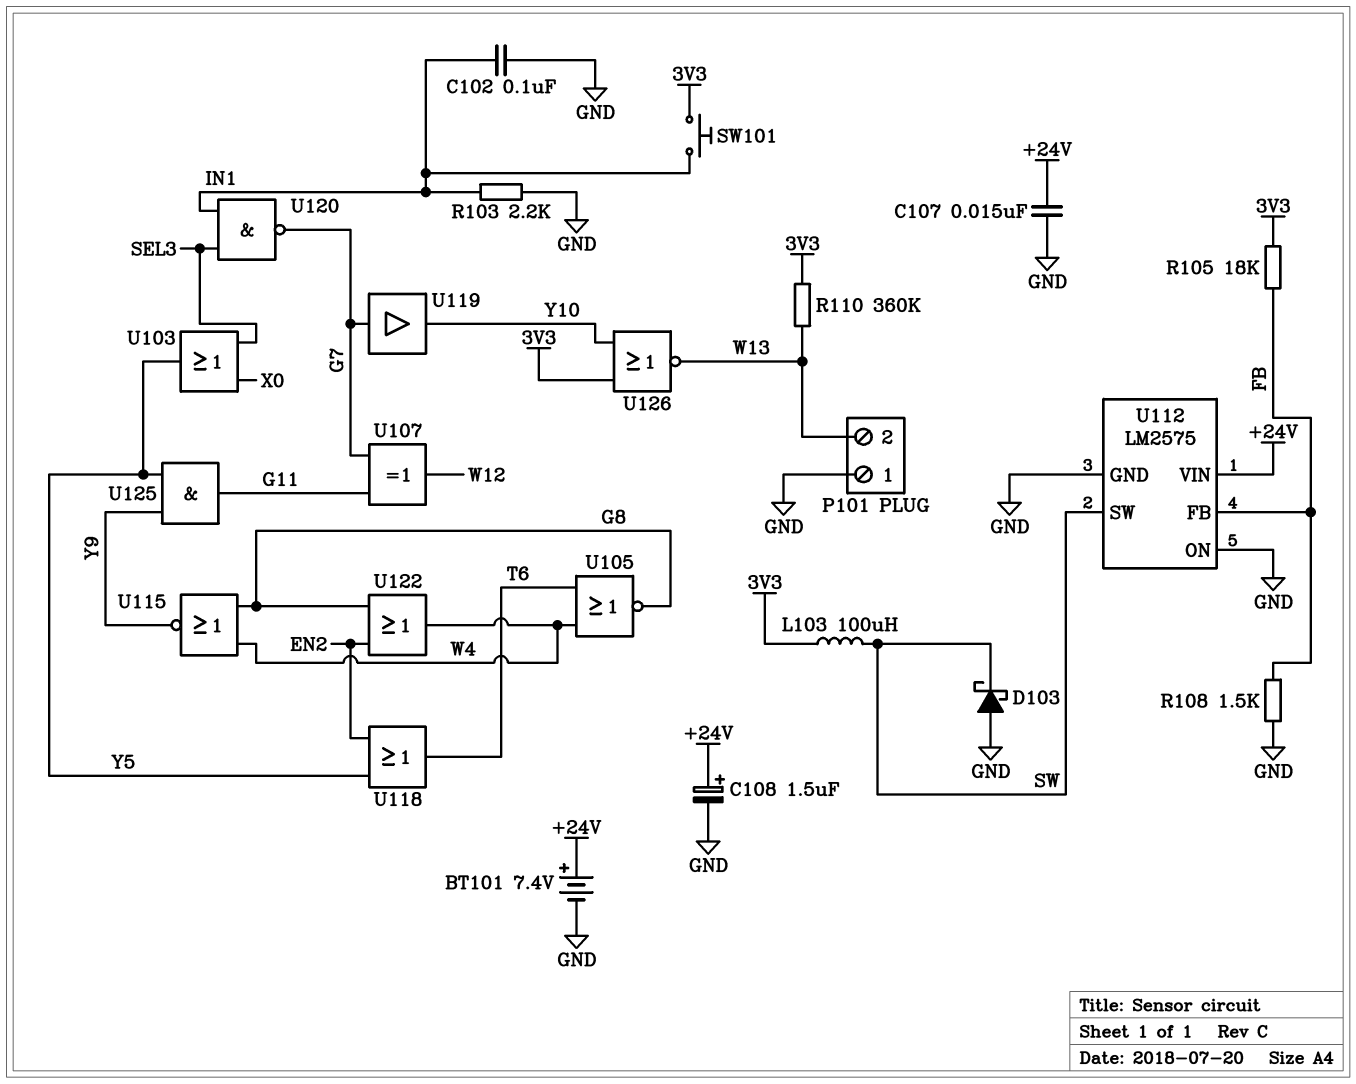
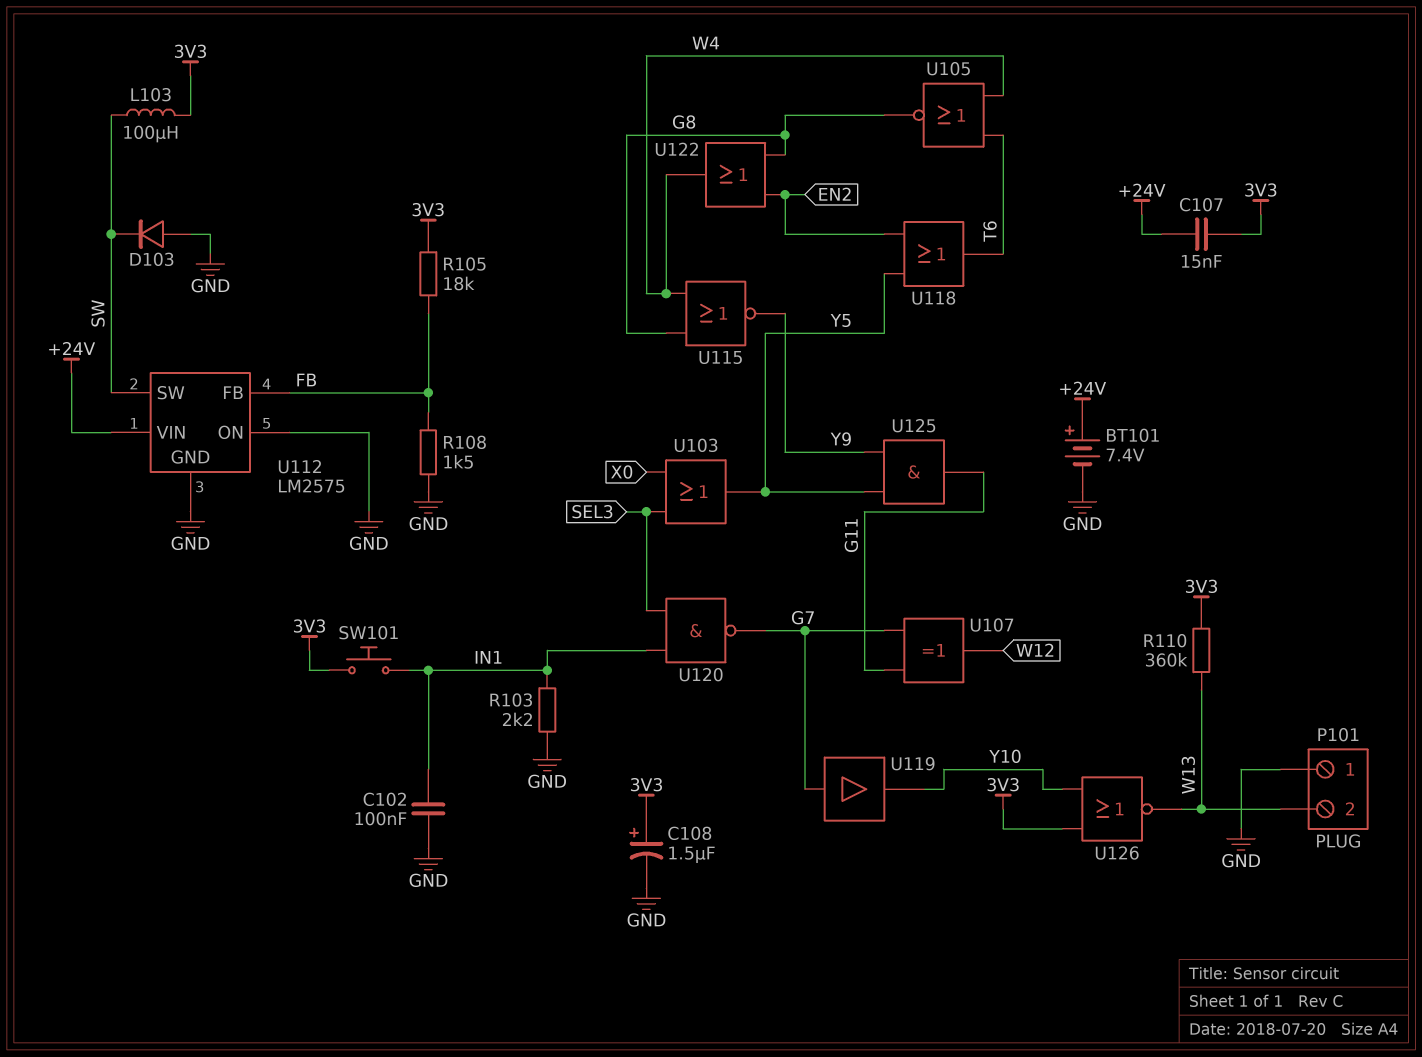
C107: 15nF (+24V, GND) -> 15nF (+24V, 3V3)
C108: 1.5uF (plus +24V, minus GND) -> 1.5uF (plus 3V3, minus GND)
D103: schottky (A GND, K SW) -> diode (A GND, K SW)

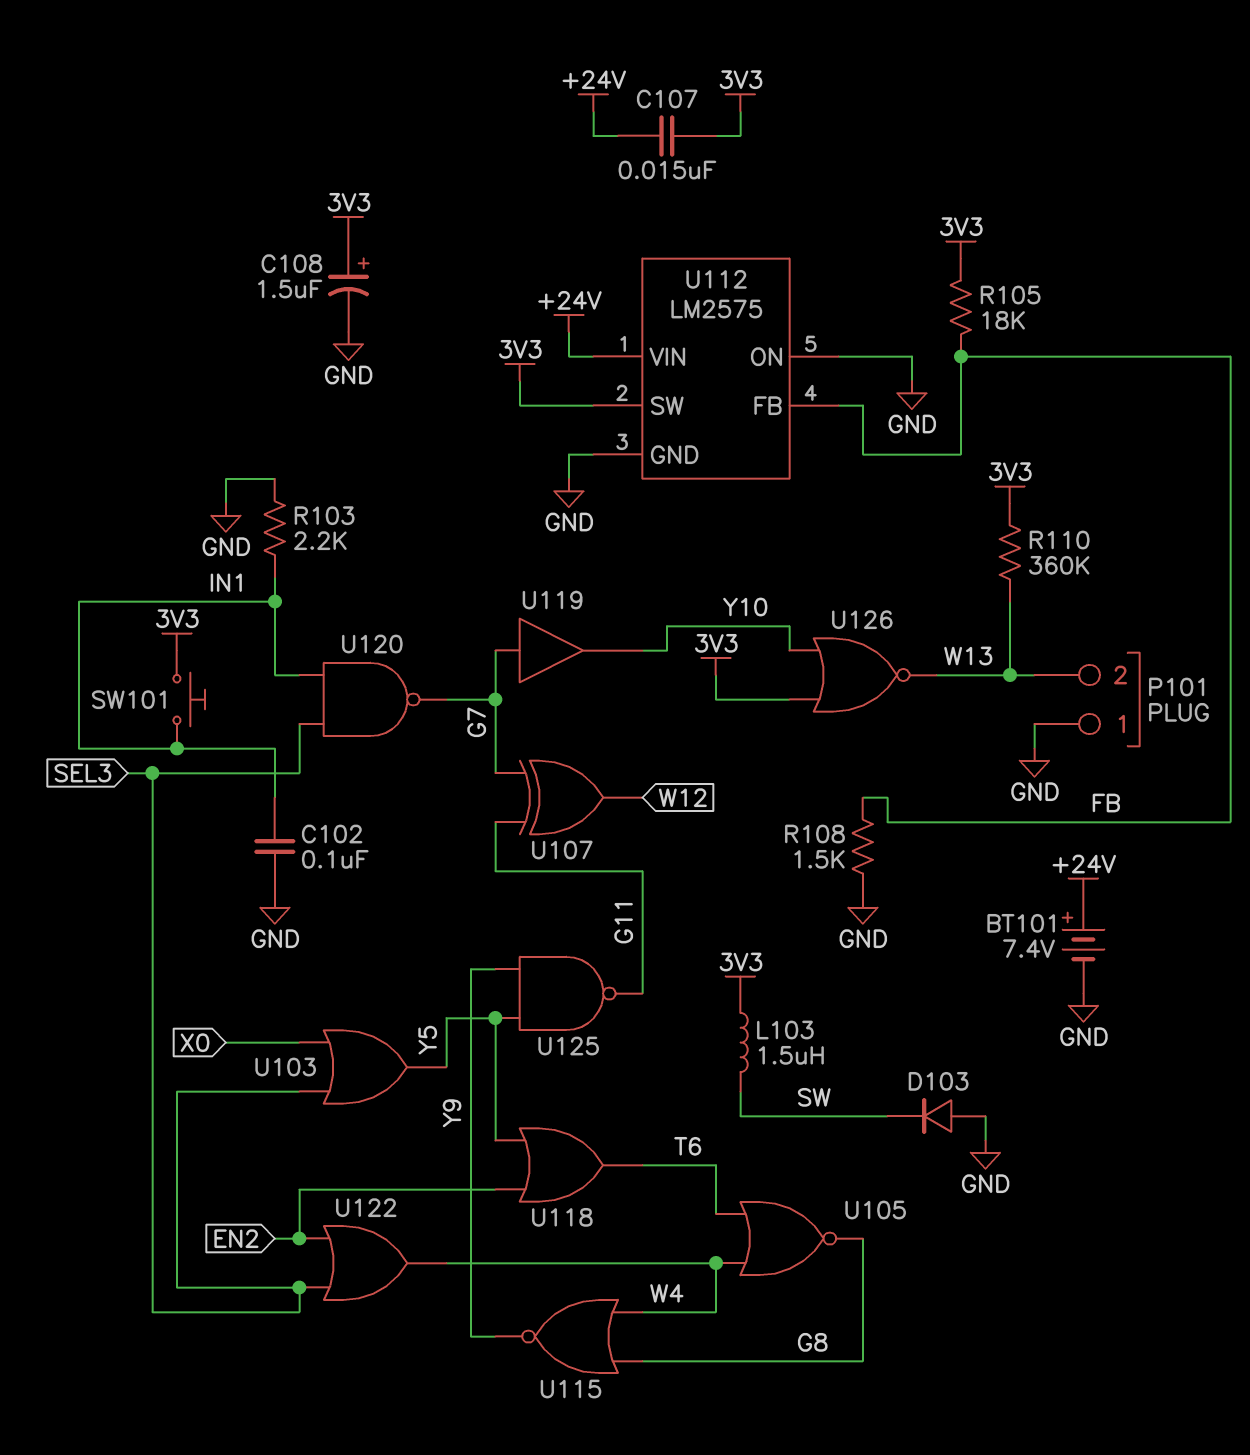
L103: 100uH (3V3, SW) -> 1.5uH (3V3, SW)
U112 pin SW: SW -> 3V3
U122: OR (in EN2, in G8, out W4) -> OR (in EN2, in SEL3, out W4)
U125: AND (in Y5, in Y9, out G11) -> NAND (in Y5, in Y9, out G11)

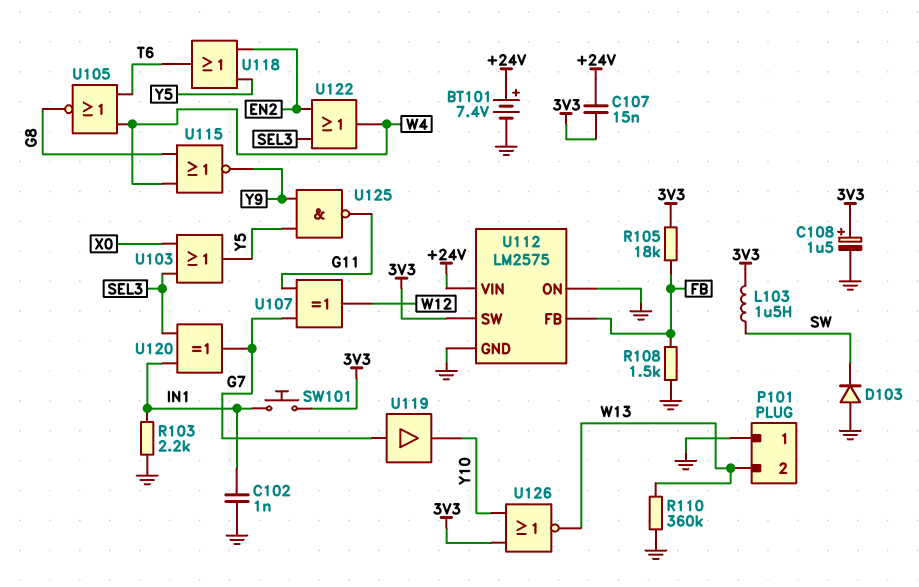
C102: 100nF (GND, IN1) -> 1nF (GND, IN1)
R110: 360k (3V3, W13) -> 360k (GND, W13)
U120: NAND (in IN1, in SEL3, out G7) -> XOR (in IN1, in SEL3, out G7)

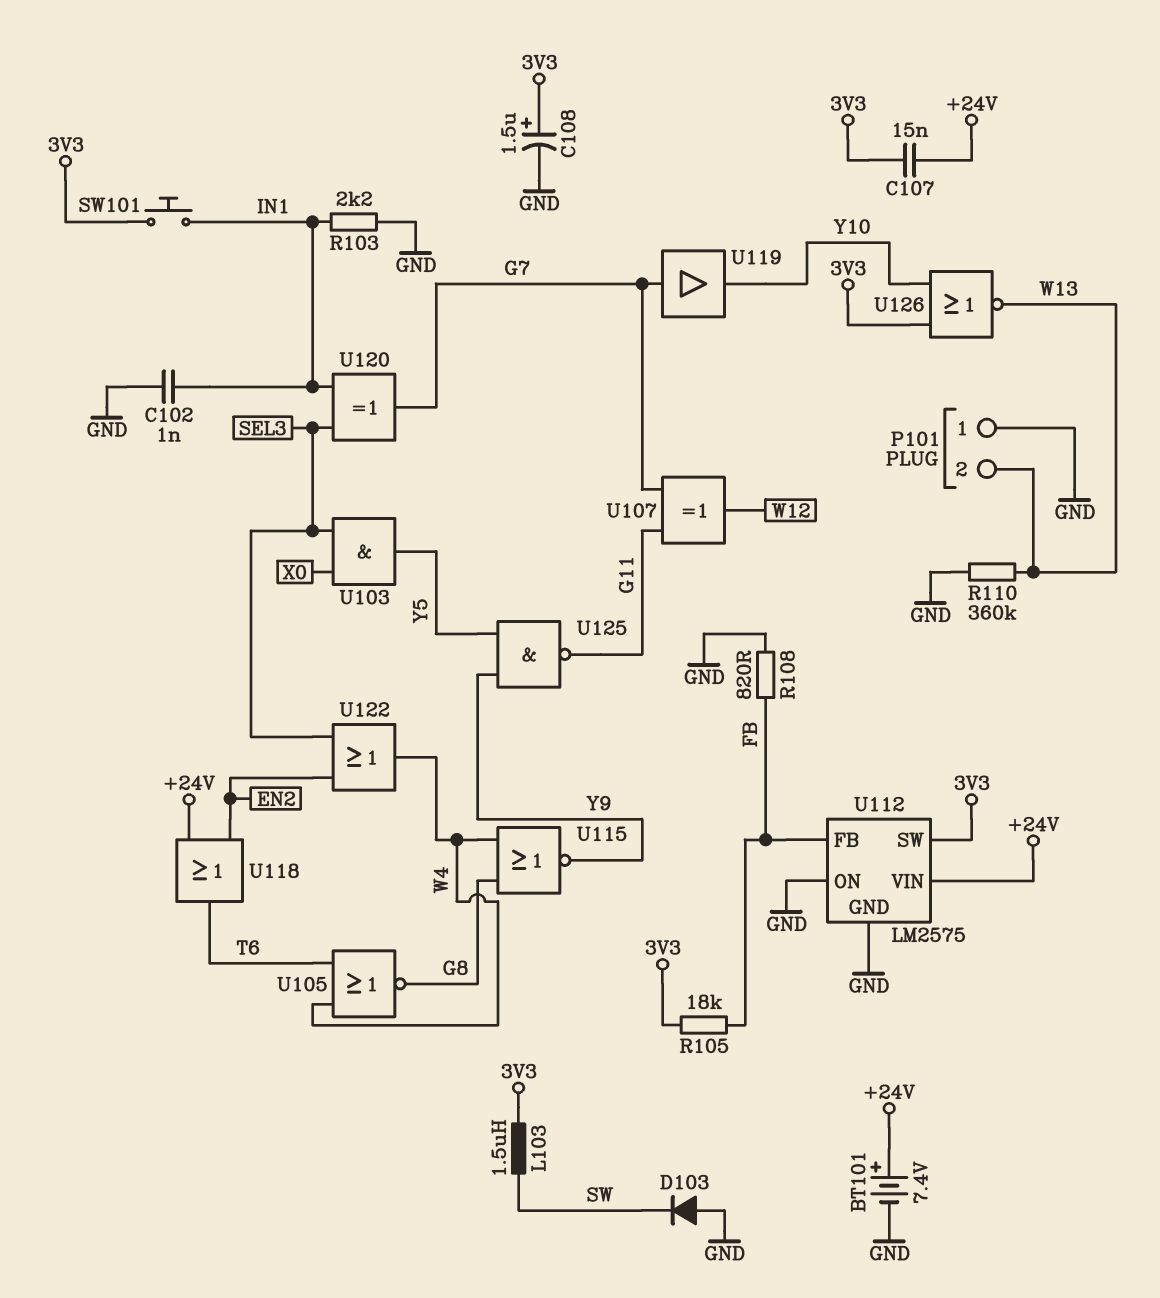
R108: 1.5k (FB, GND) -> 820 (FB, GND)
U103: OR (in SEL3, in X0, out Y5) -> AND (in SEL3, in X0, out Y5)
U118: OR (in EN2, in Y5, out T6) -> OR (in +24V, in EN2, out T6)

